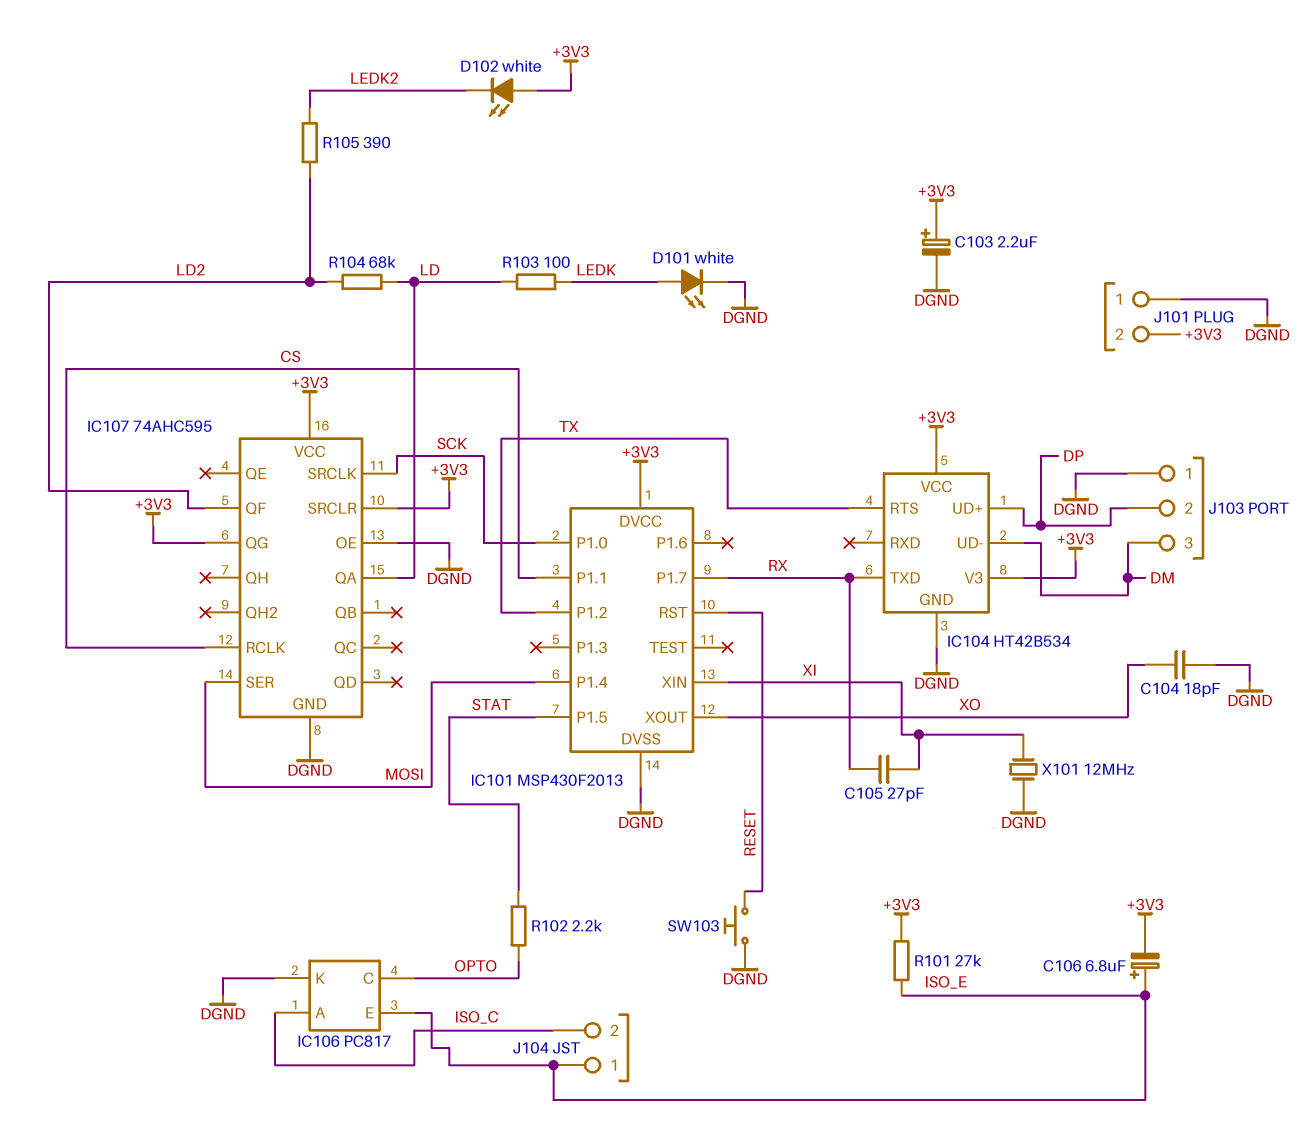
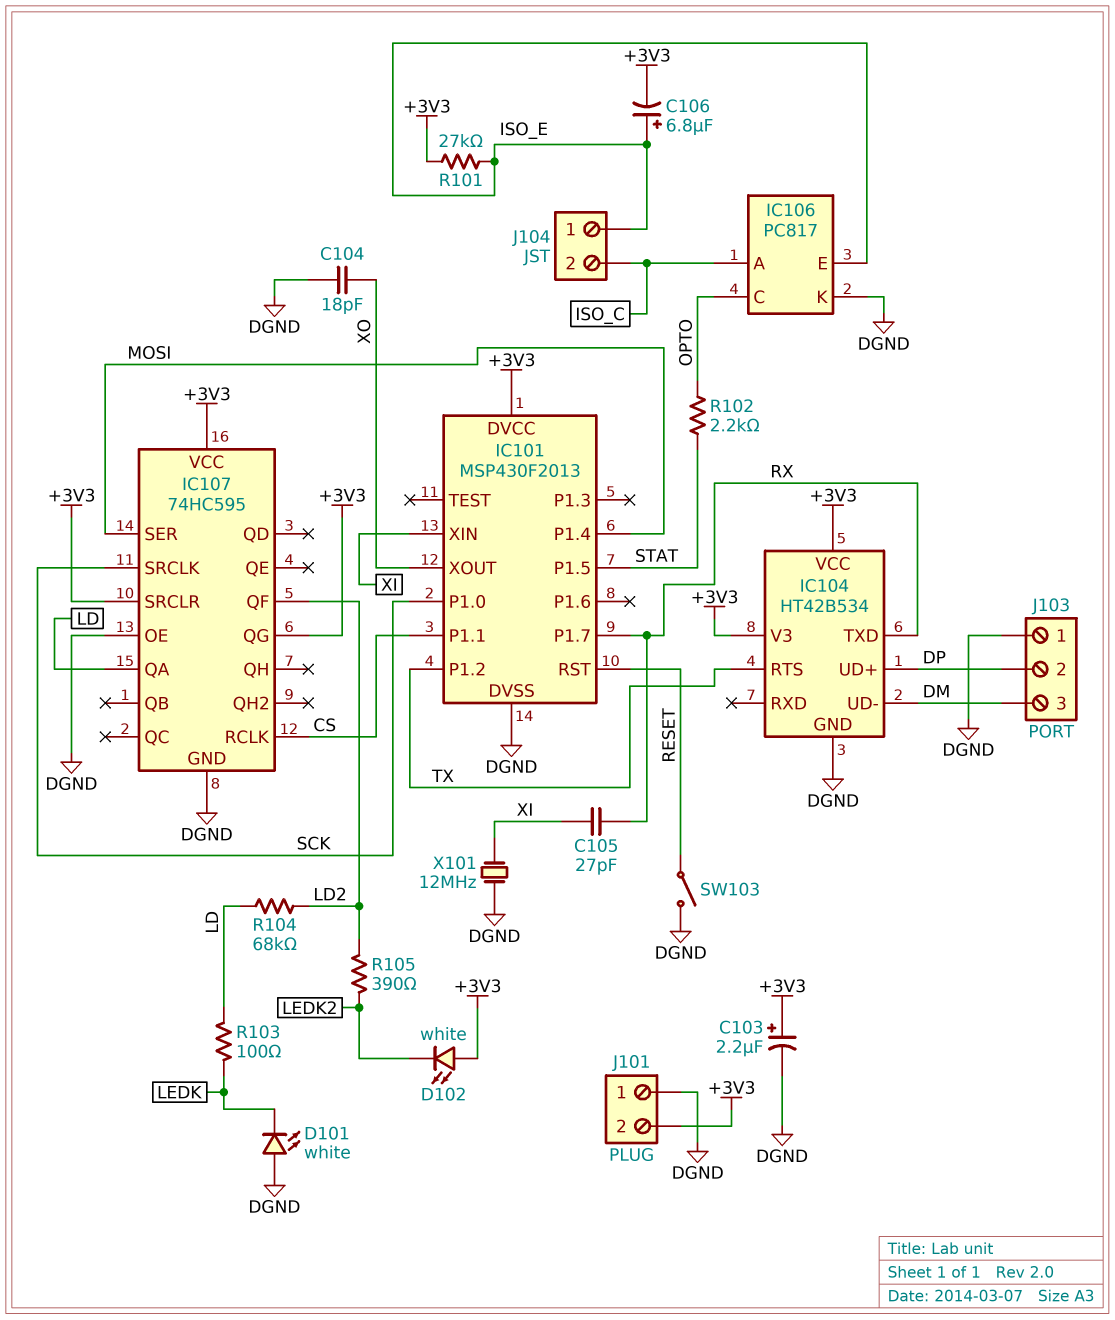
D101: LED white (A LEDK, K DGND) -> LED white (A DGND, K LEDK)
IC107: 74AHC595 -> 74HC595
SW103: button (DGND, RESET) -> switch (DGND, RESET)

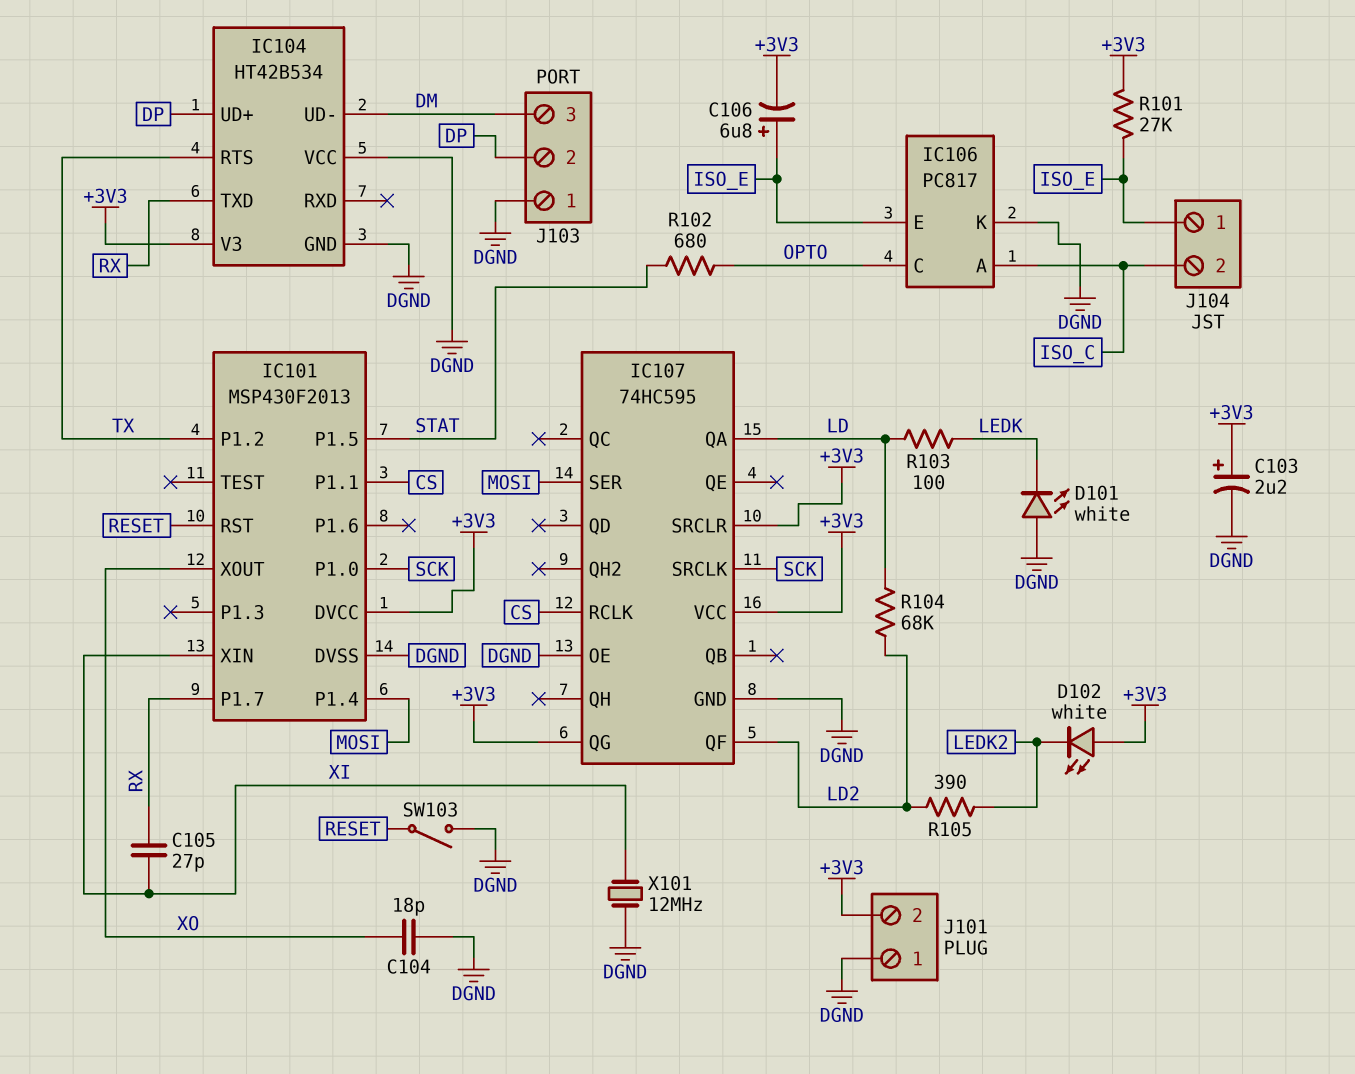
IC104 pin VCC: +3V3 -> DGND
R102: 2.2k (OPTO, STAT) -> 680 (OPTO, STAT)

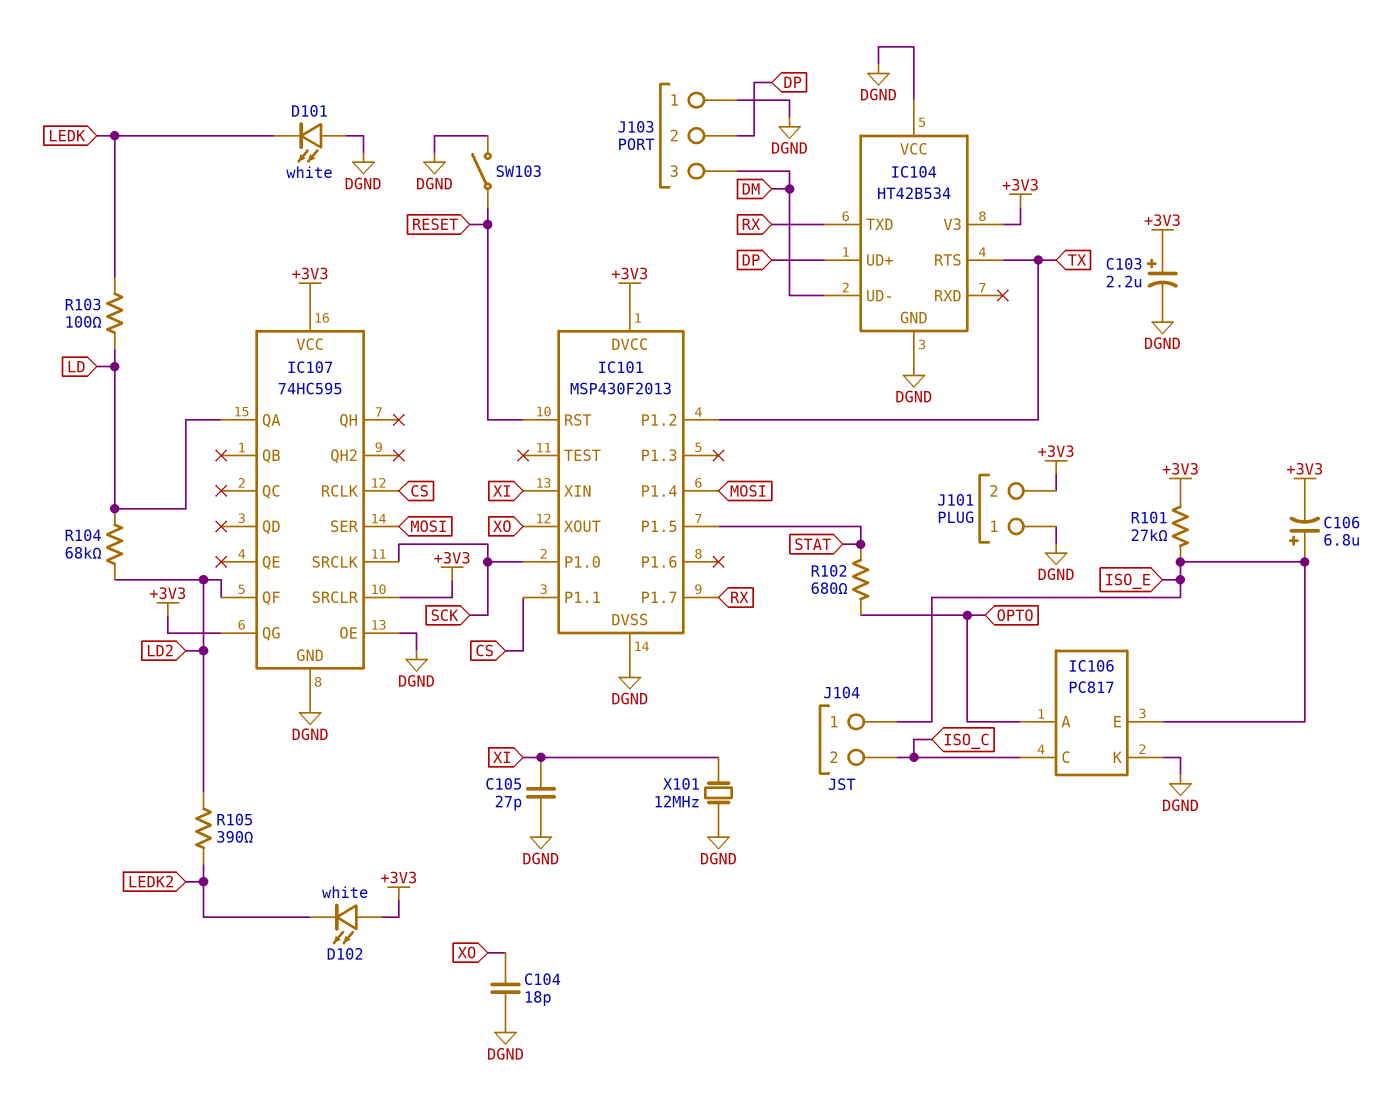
C105: 27pF (RX, XI) -> 27pF (DGND, XI)
IC106 pin A: ISO_C -> OPTO
IC106 pin C: OPTO -> ISO_C

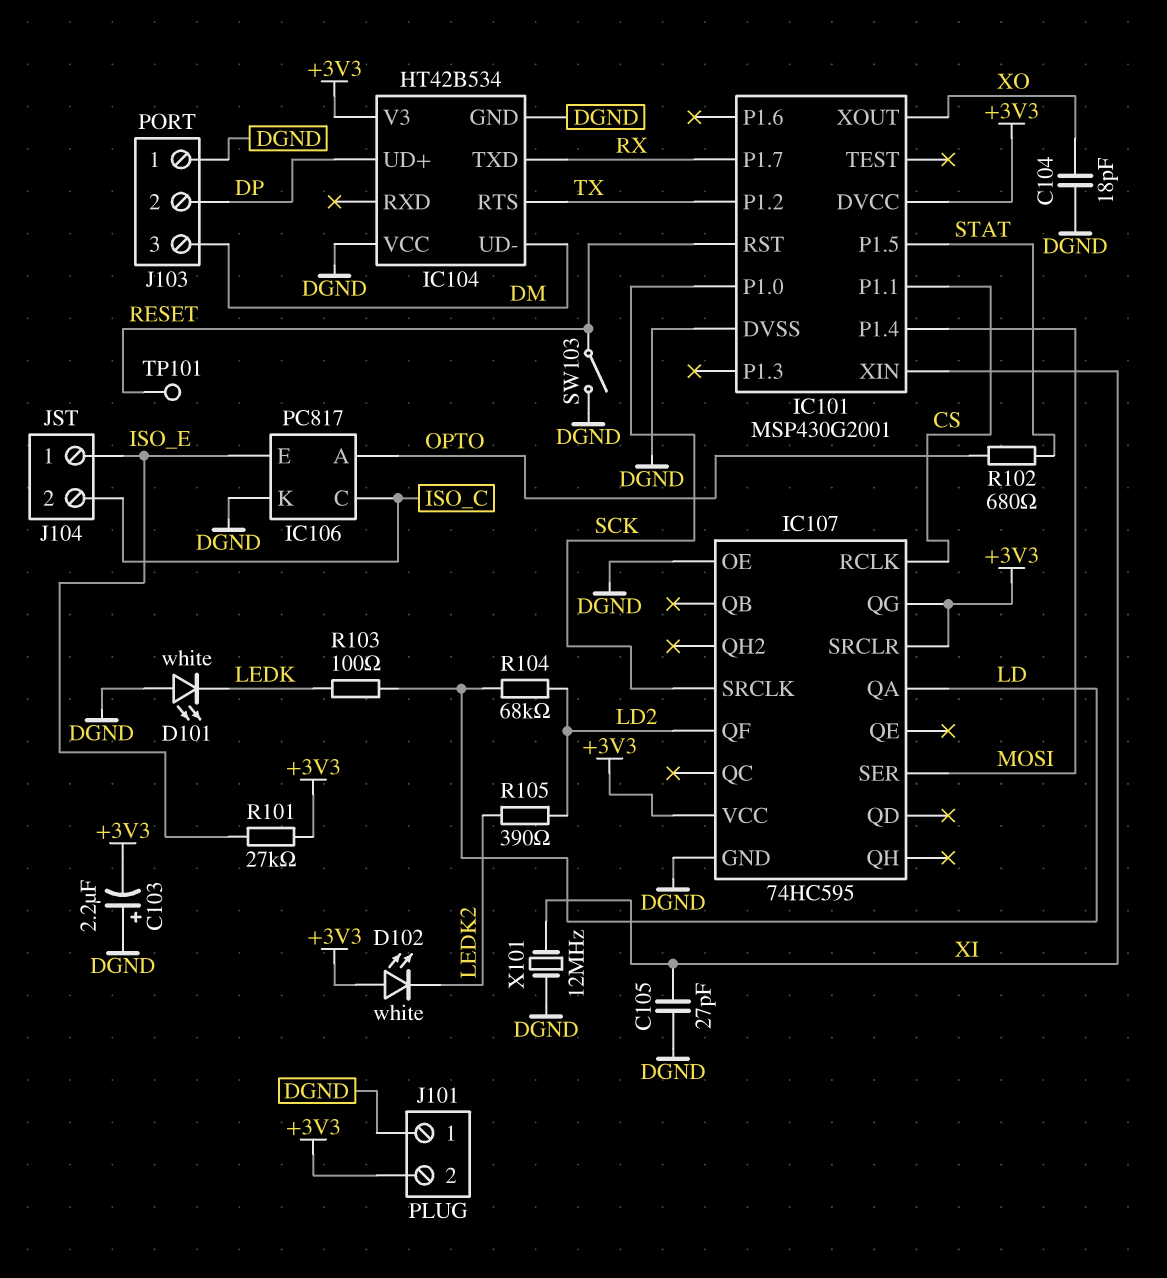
C103: 2.2uF (plus +3V3, minus DGND) -> 2.2uF (plus DGND, minus +3V3)
C106: 6.8uF (plus ISO_E, minus +3V3) -> none
IC101: MSP430F2013 -> MSP430G2001
TP101: none -> test point (RESET)

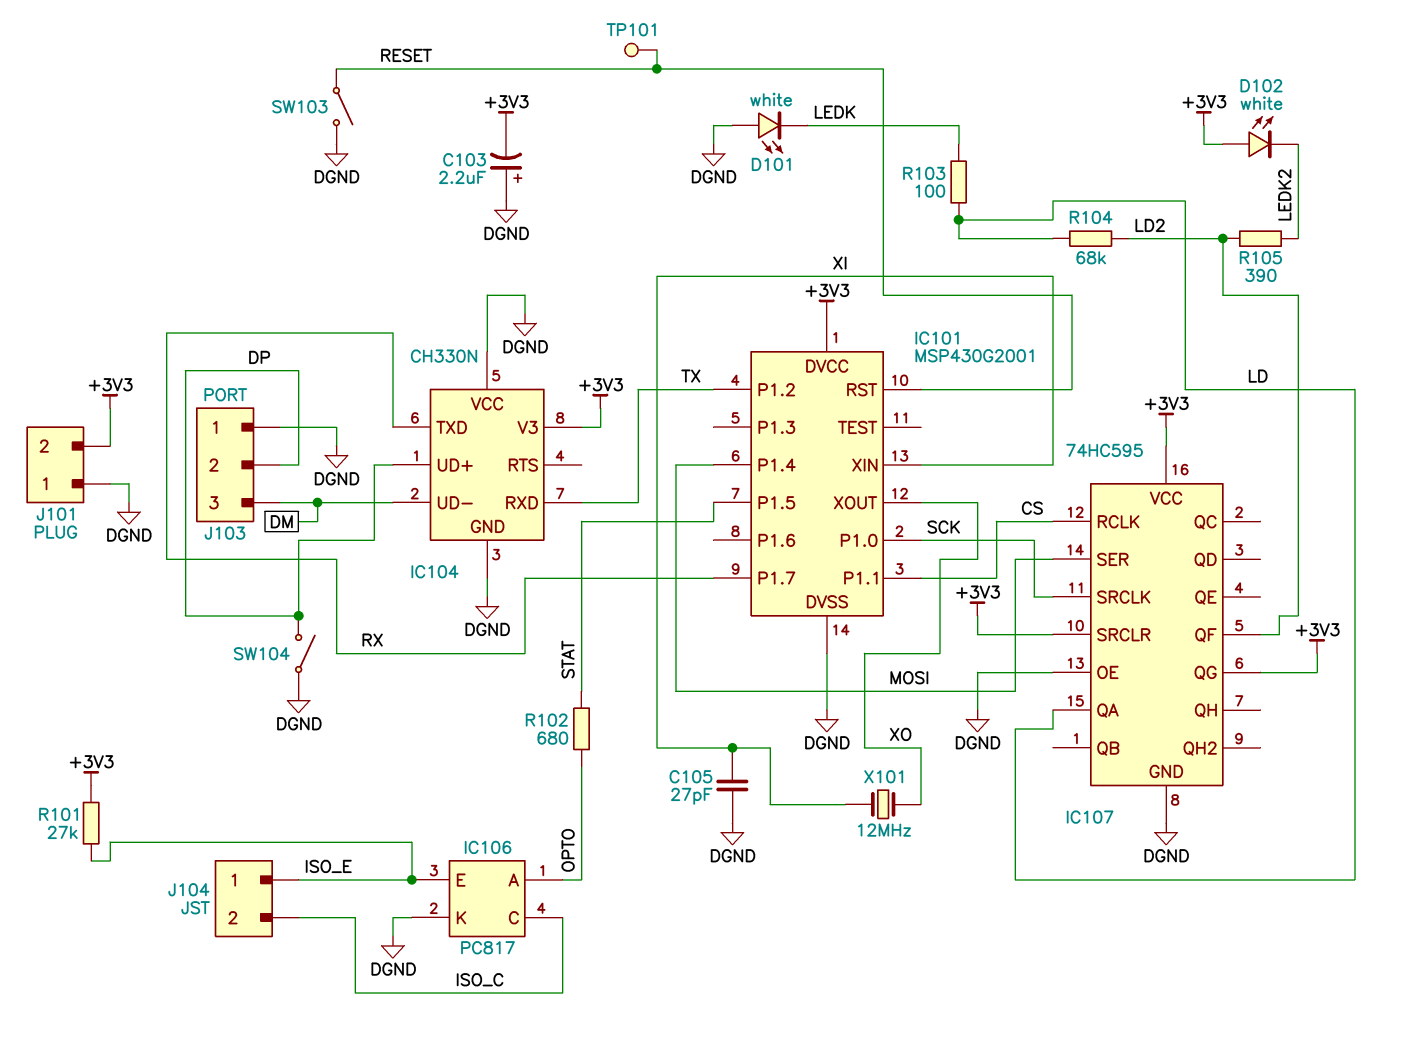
C104: 18pF (DGND, XO) -> none
IC104: HT42B534 -> CH330N
IC104 pin RTS: TX -> none
IC104 pin RXD: none -> TX
SW104: none -> switch (DGND, DP)
X101: 12MHz (DGND, XI) -> 12MHz (XI, XO)

